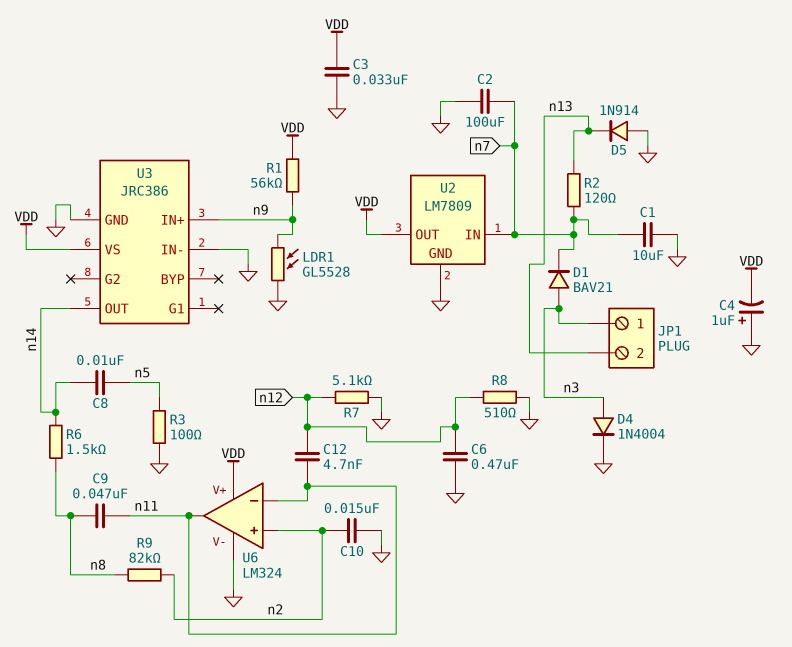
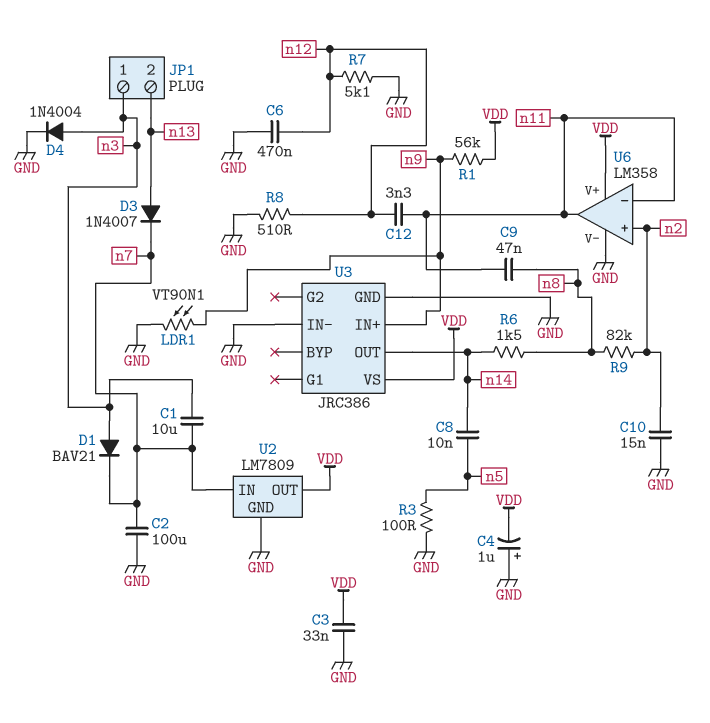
C1: 10uF (GND, n7) -> 10uF (n3, n7)
C12: 4.7nF (n11, n12) -> 3.3nF (n11, n12)
D3: none -> diode 1N4007 (A n13, K n7)
D5: diode 1N914 (A GND, K n13) -> none
LDR1: GL5528 (GND, n9) -> VT90N1 (GND, n9)
R2: 120 (n7, n13) -> none
U6: LM324 -> LM358

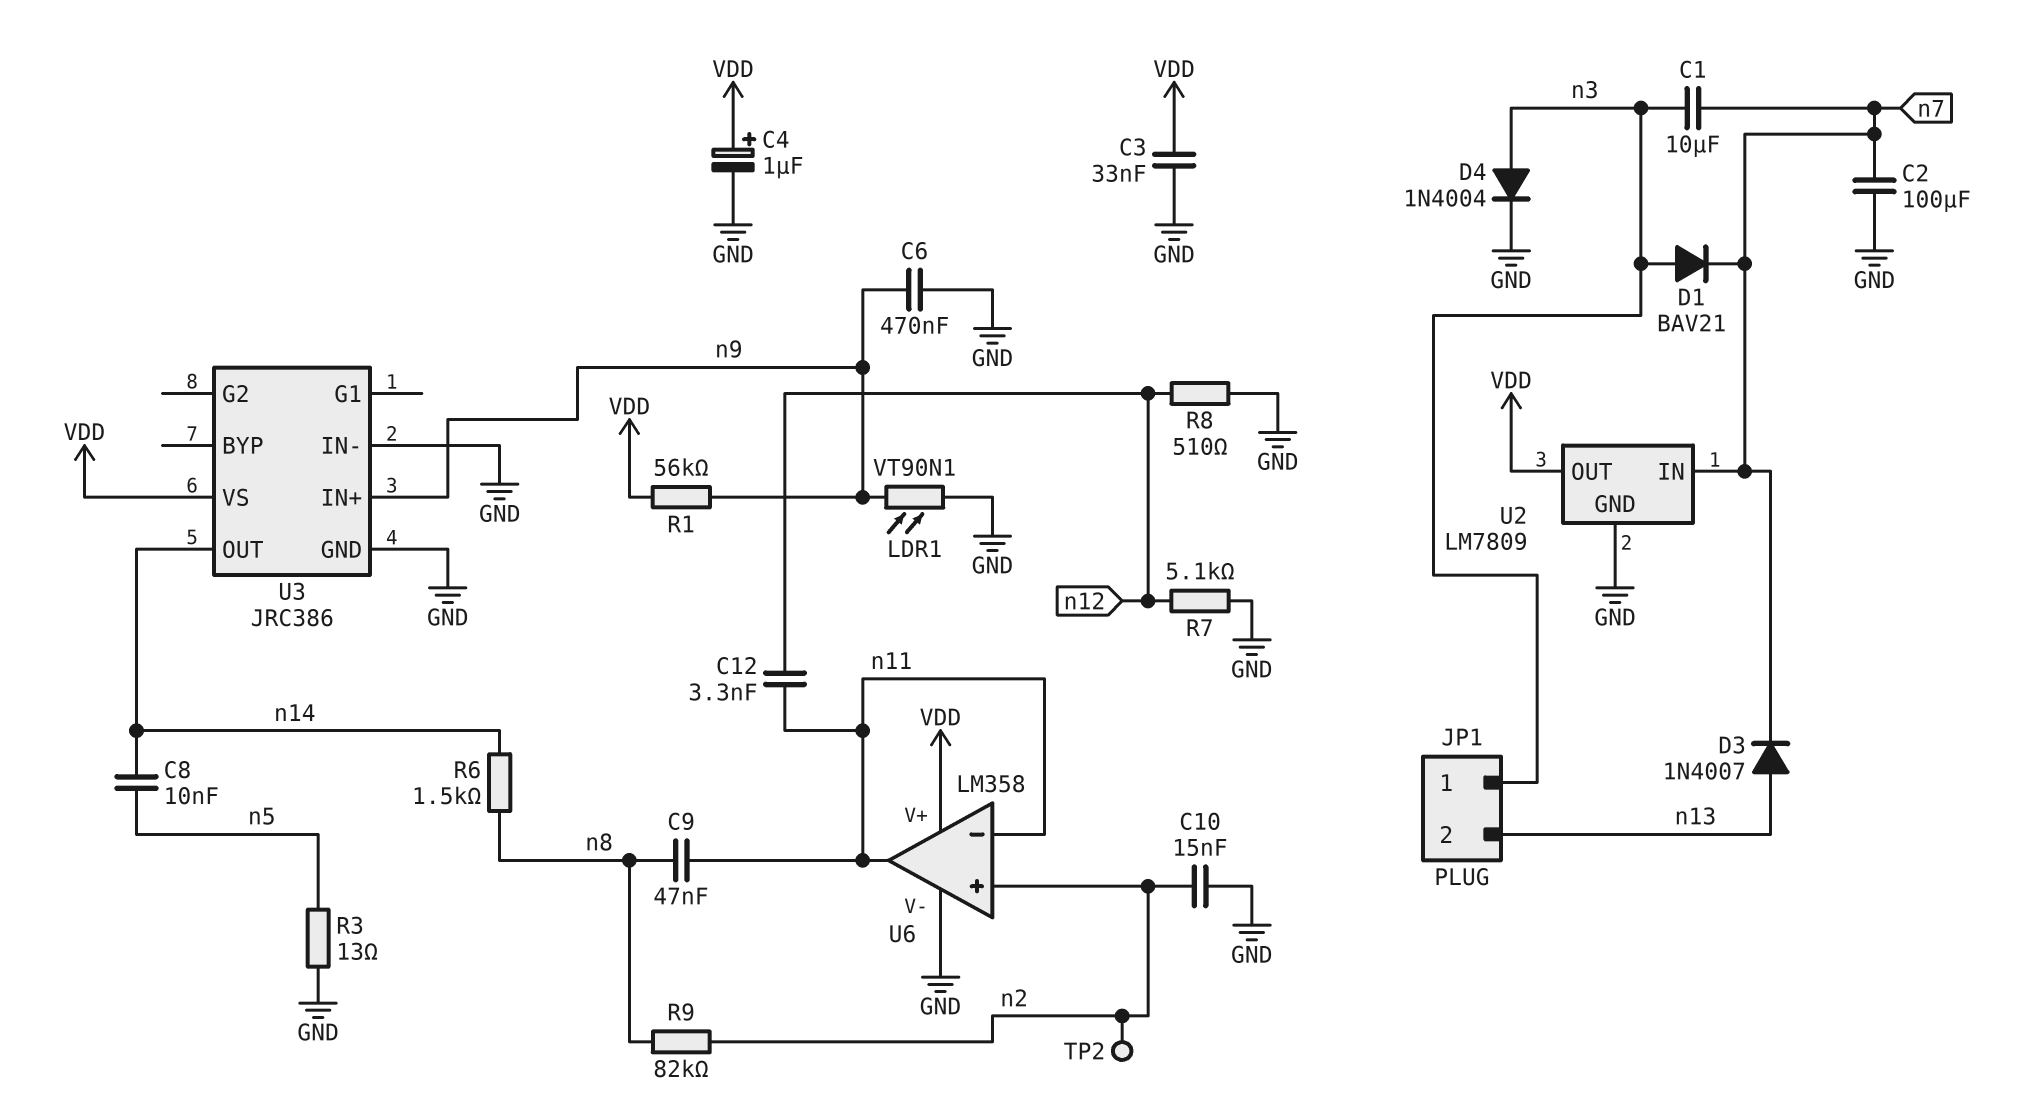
C4: 1uF (plus GND, minus VDD) -> 1uF (plus VDD, minus GND)
C6: 470nF (GND, n12) -> 470nF (GND, n9)
R3: 100 (GND, n5) -> 13 (GND, n5)
TP2: none -> test point (n2)

